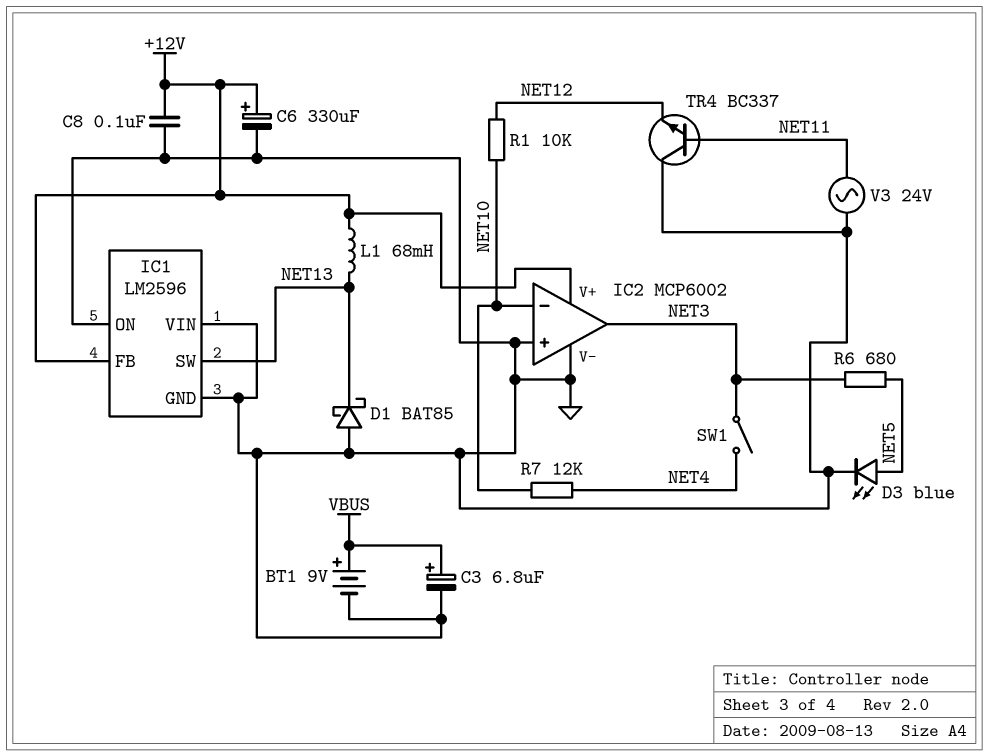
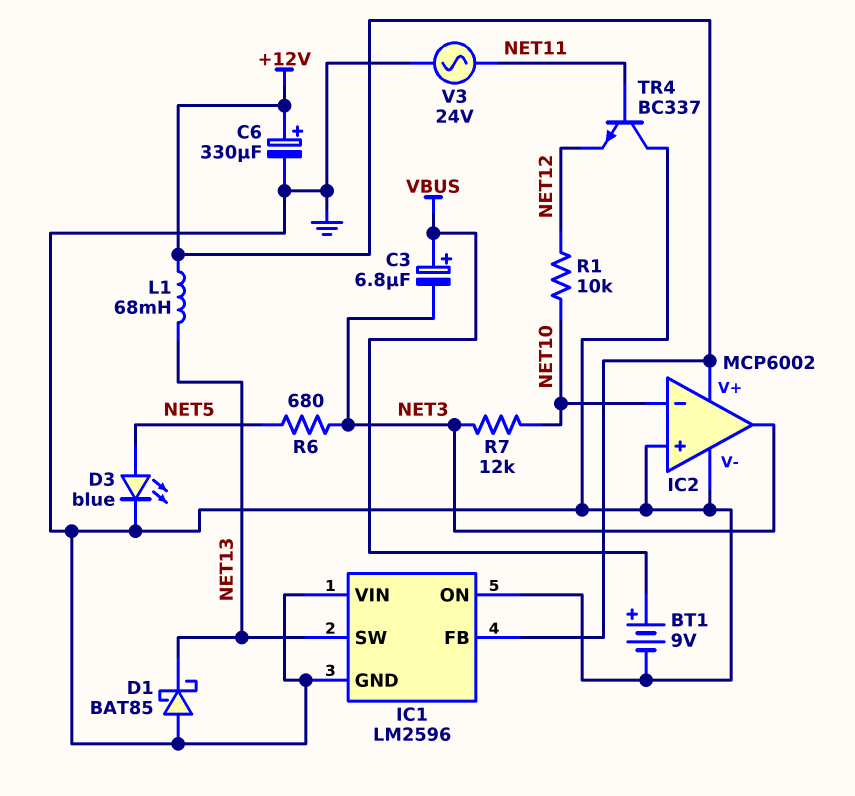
C3: 6.8uF (plus VBUS, minus GND) -> 6.8uF (plus VBUS, minus NET3)
C8: 100nF (+12V, GND) -> none
R7: 12k (NET4, NET10) -> 12k (NET3, NET10)
SW1: switch (NET3, NET4) -> none

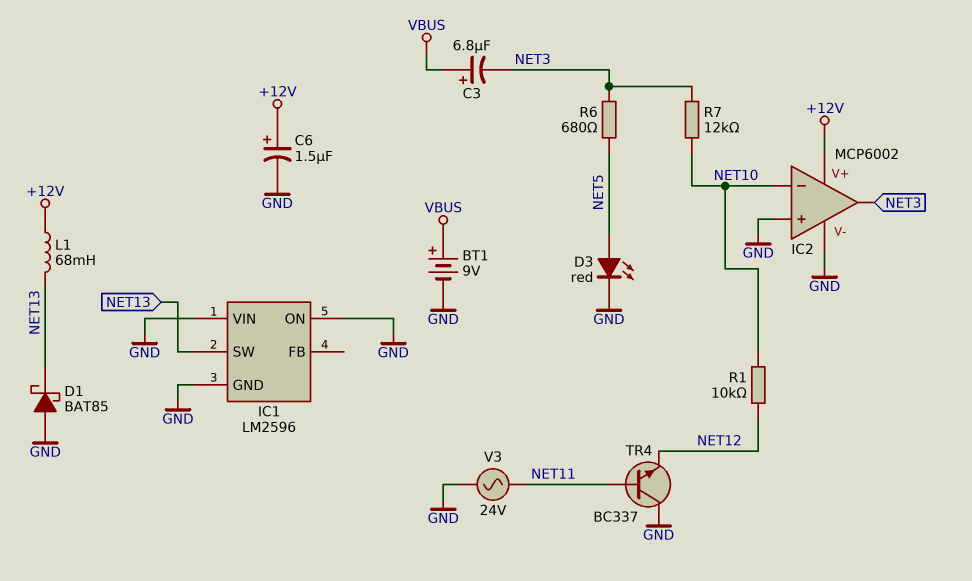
C6: 330uF (plus +12V, minus GND) -> 1.5uF (plus +12V, minus GND)
D3: LED blue (A NET5, K GND) -> LED red (A NET5, K GND)
IC1 pin FB: +12V -> none

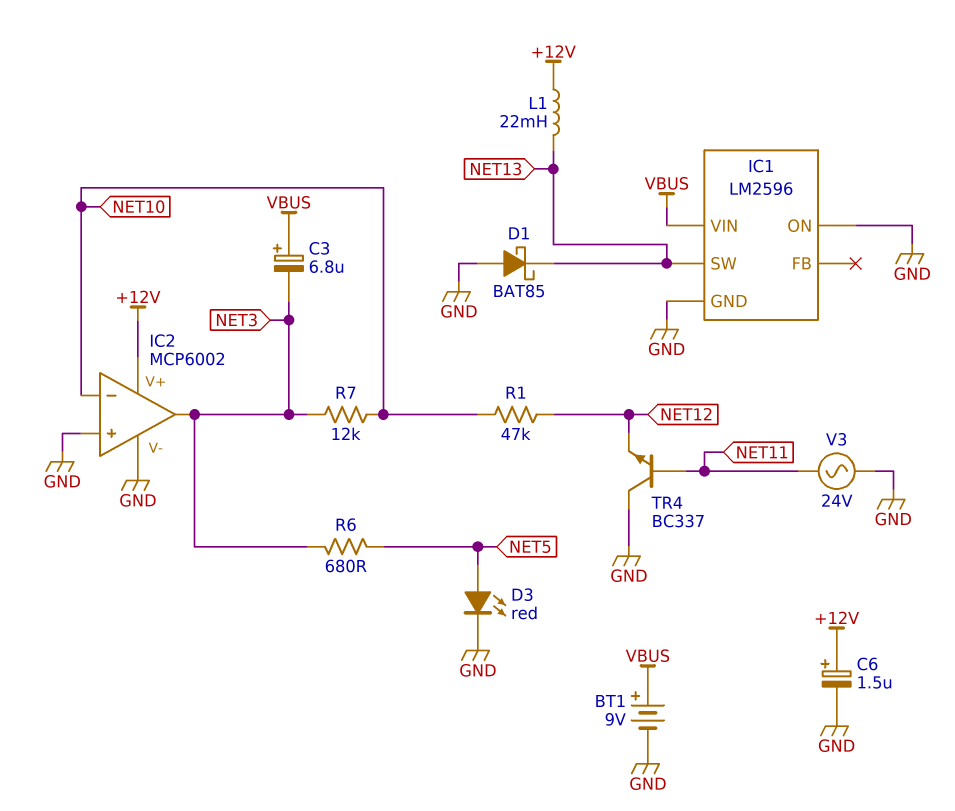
IC1 pin VIN: GND -> VBUS
L1: 68mH (+12V, NET13) -> 22mH (+12V, NET13)
R1: 10k (NET10, NET12) -> 47k (NET10, NET12)

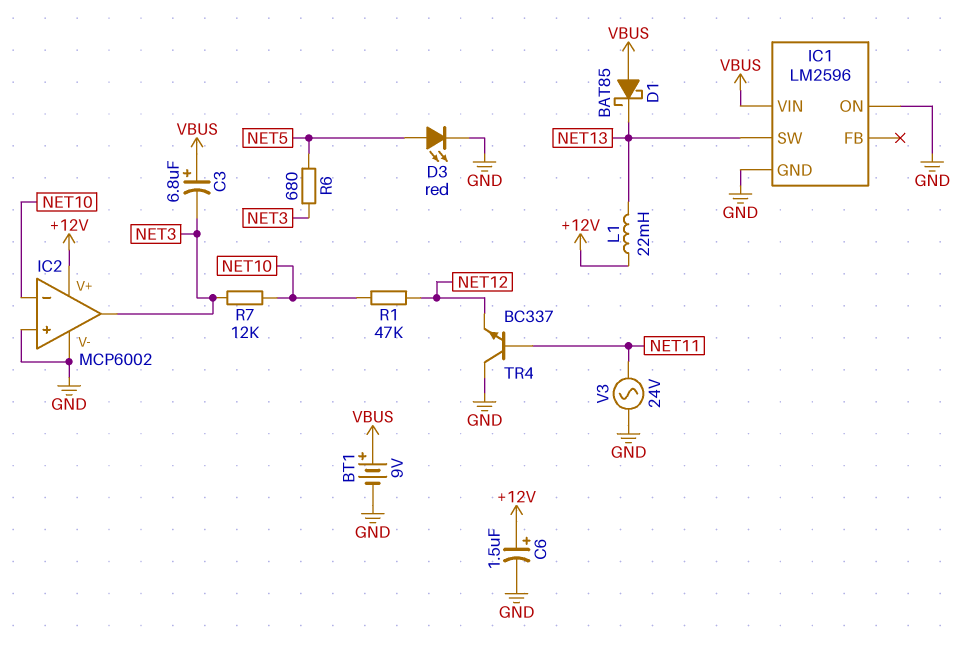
D1: schottky BAT85 (A GND, K NET13) -> schottky BAT85 (A VBUS, K NET13)

